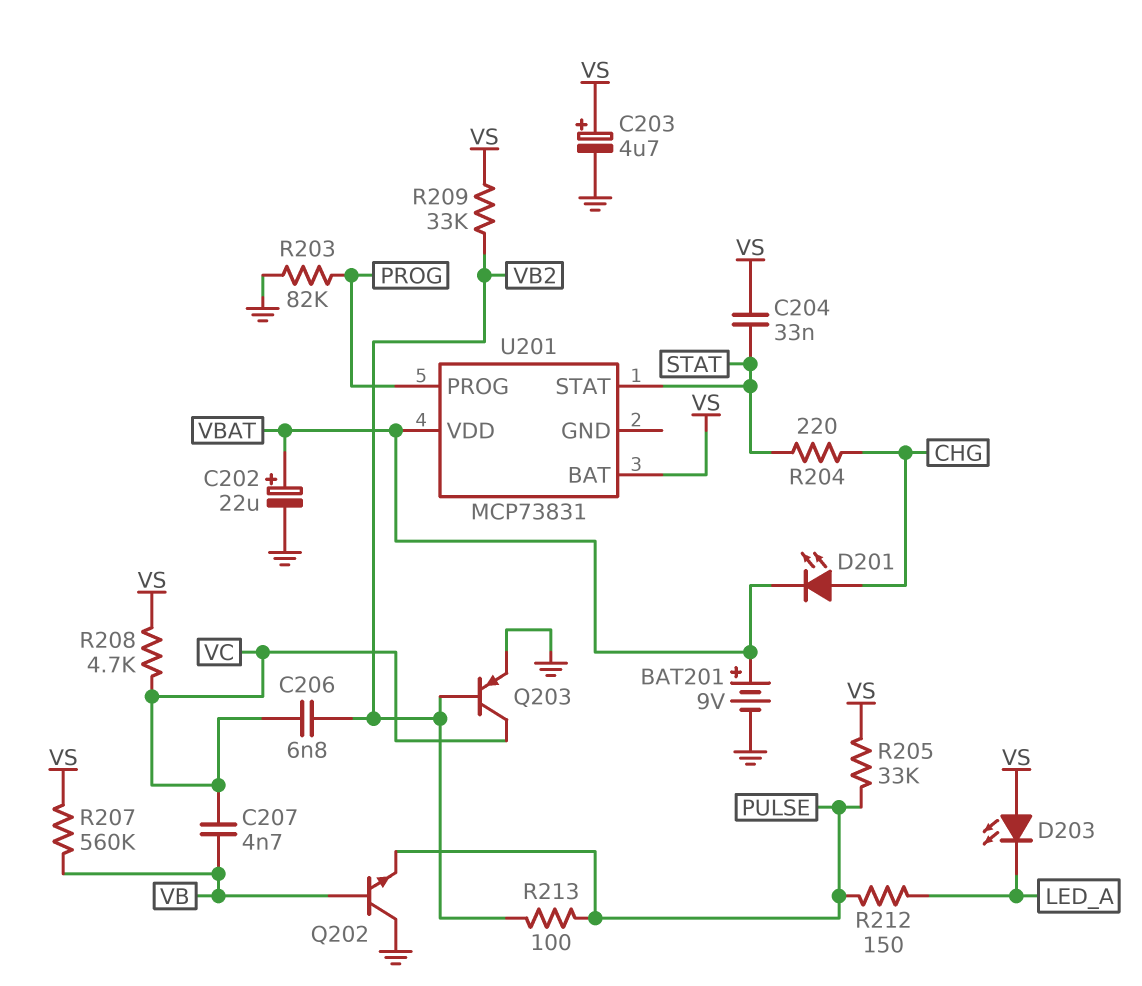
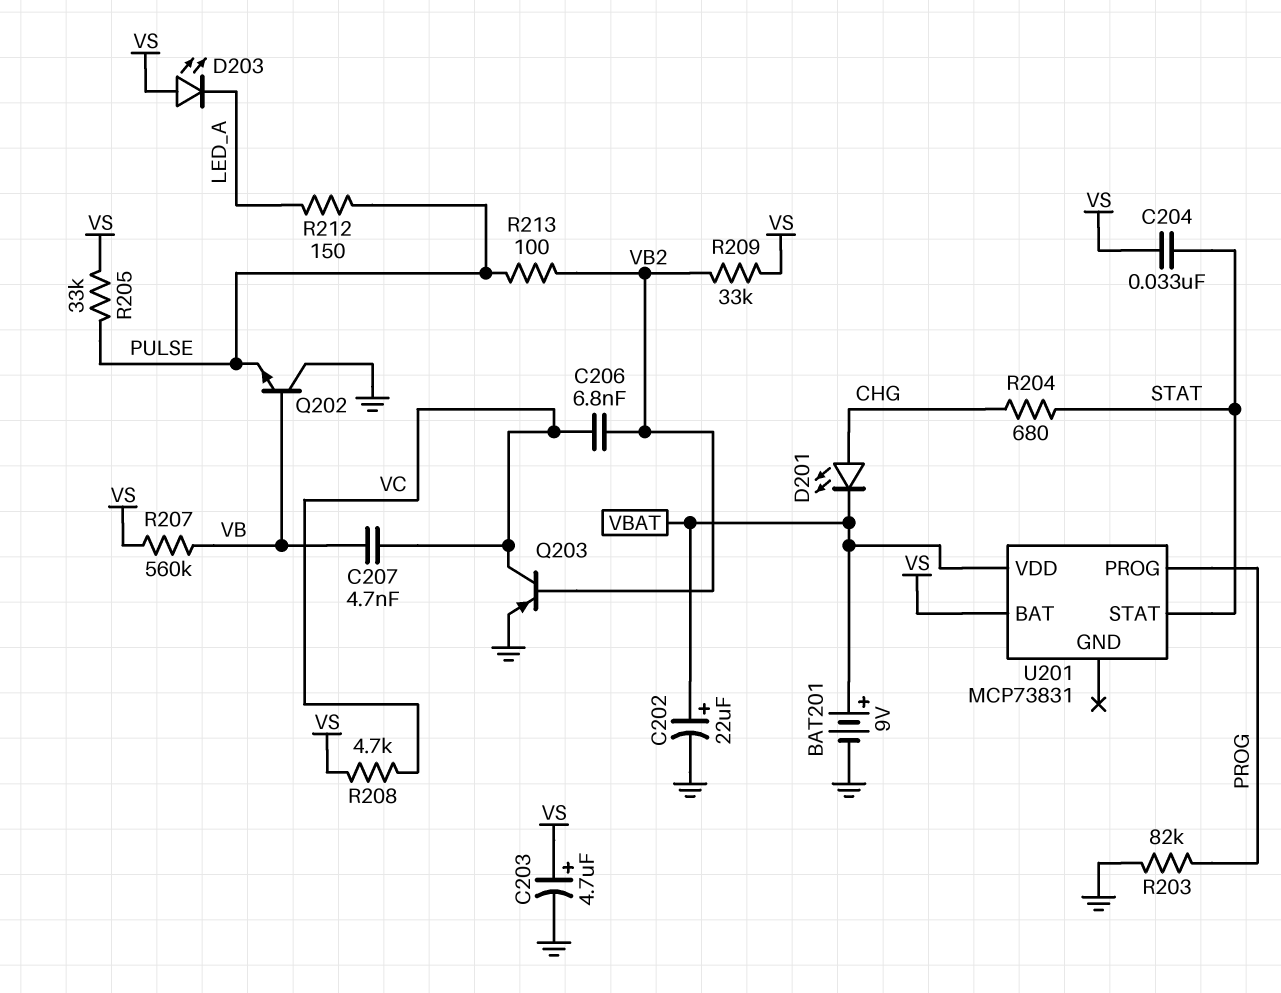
R204: 220 (CHG, STAT) -> 680 (CHG, STAT)

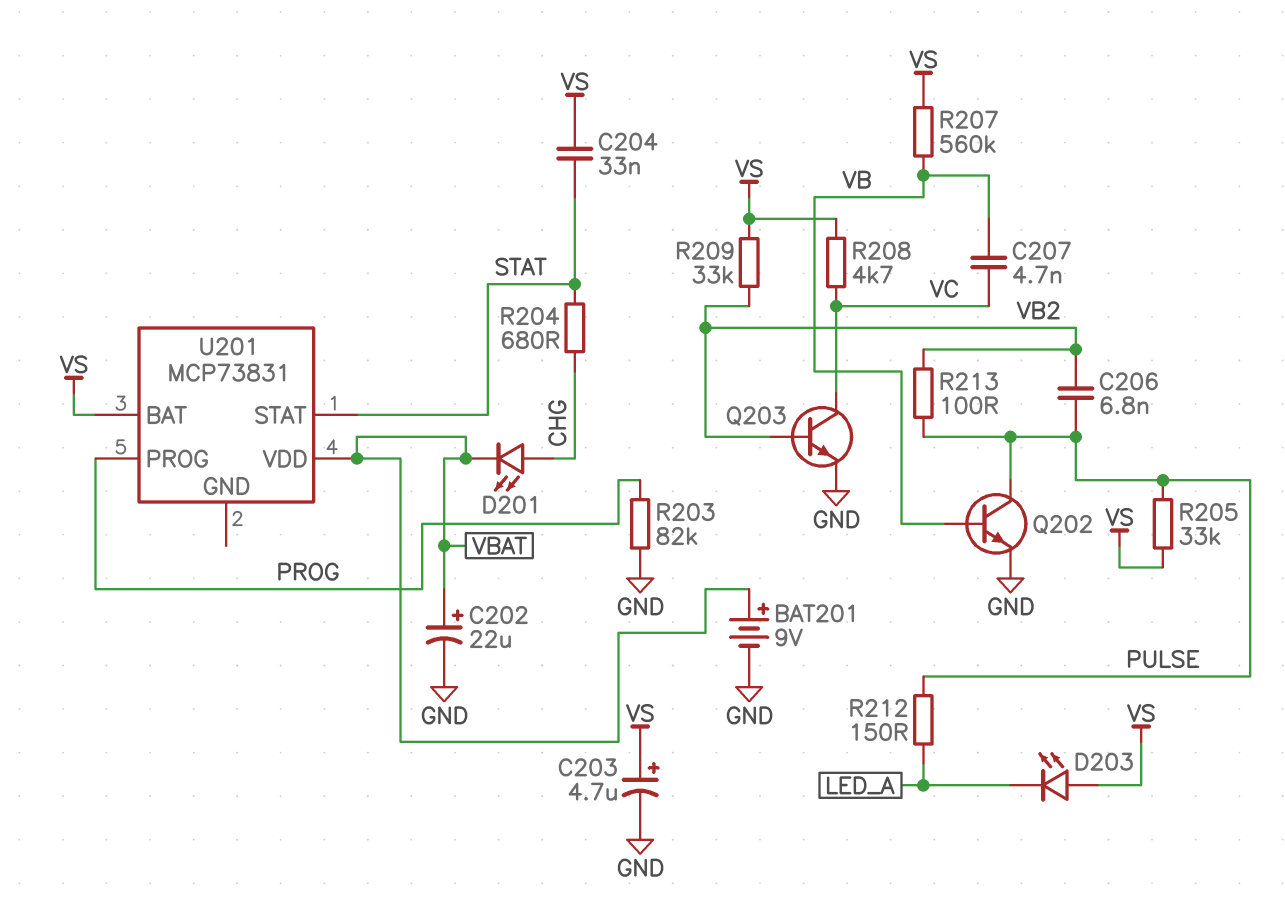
C206: 6.8nF (VB2, VC) -> 6.8nF (PULSE, VB2)
Q202: NPN (B VB, C GND, E PULSE) -> NPN (B VB, C PULSE, E GND)
Q203: PNP (B VB2, C VC, E GND) -> NPN (B VB2, C VC, E GND)

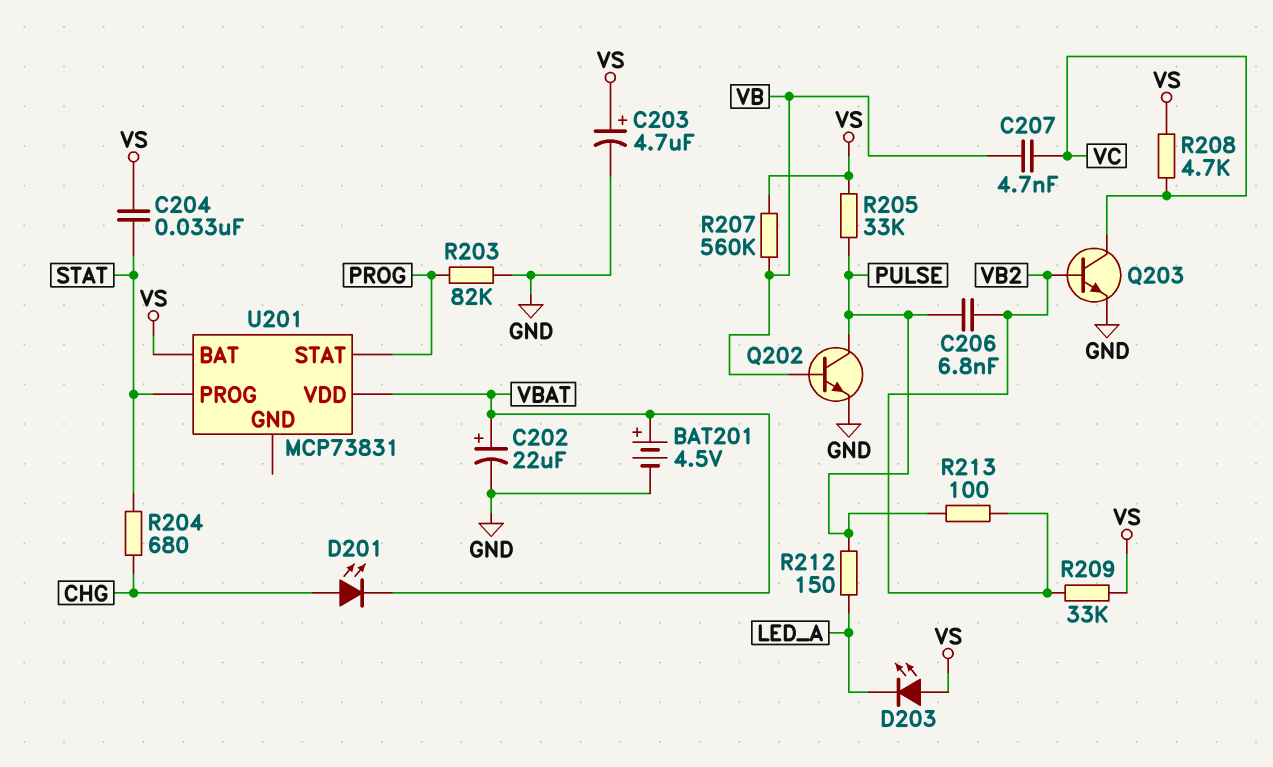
BAT201: 9V (plus VBAT, minus GND) -> 4.5V (plus VBAT, minus GND)
U201 pin PROG: PROG -> STAT
U201 pin STAT: STAT -> PROG

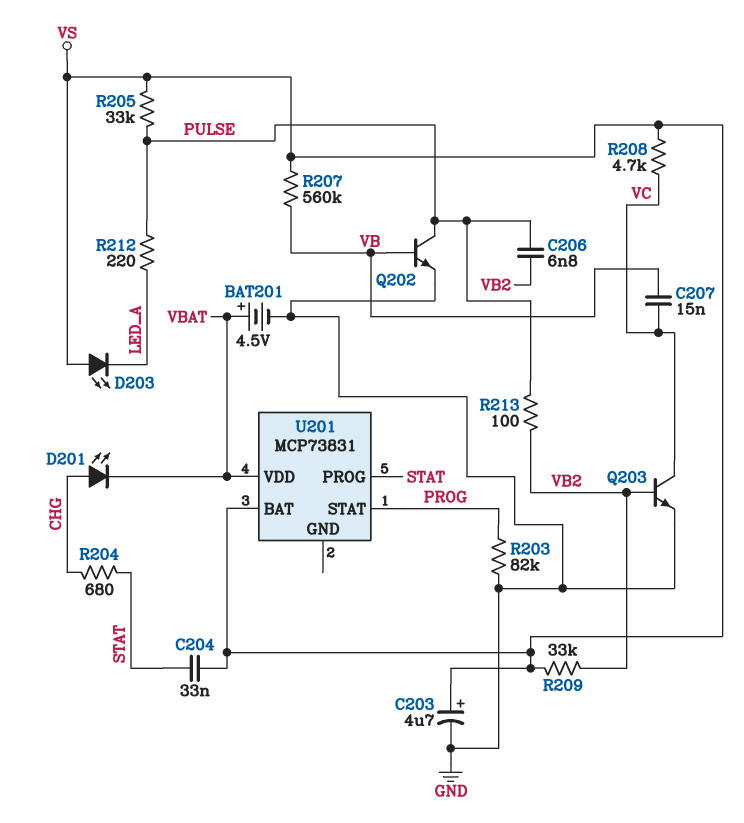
C202: 22uF (plus VBAT, minus GND) -> none
C207: 4.7nF (VB, VC) -> 15nF (VB, VC)
R212: 150 (LED_A, PULSE) -> 220 (LED_A, PULSE)

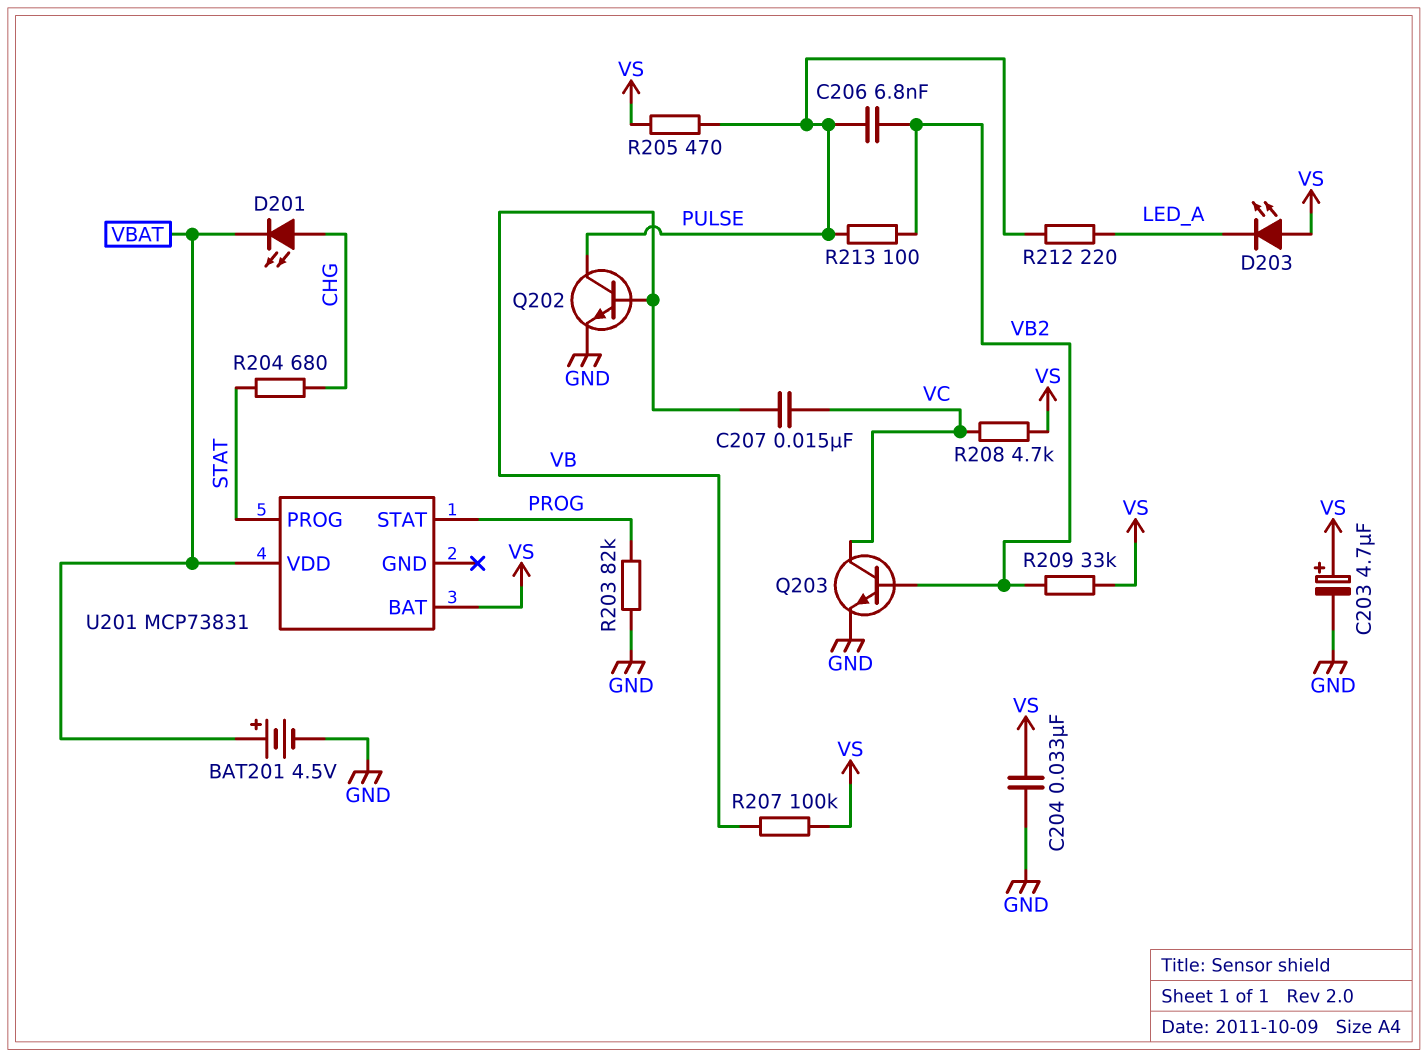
C204: 33nF (STAT, VS) -> 33nF (GND, VS)
R205: 33k (PULSE, VS) -> 470 (PULSE, VS)
R207: 560k (VB, VS) -> 100k (VB, VS)

